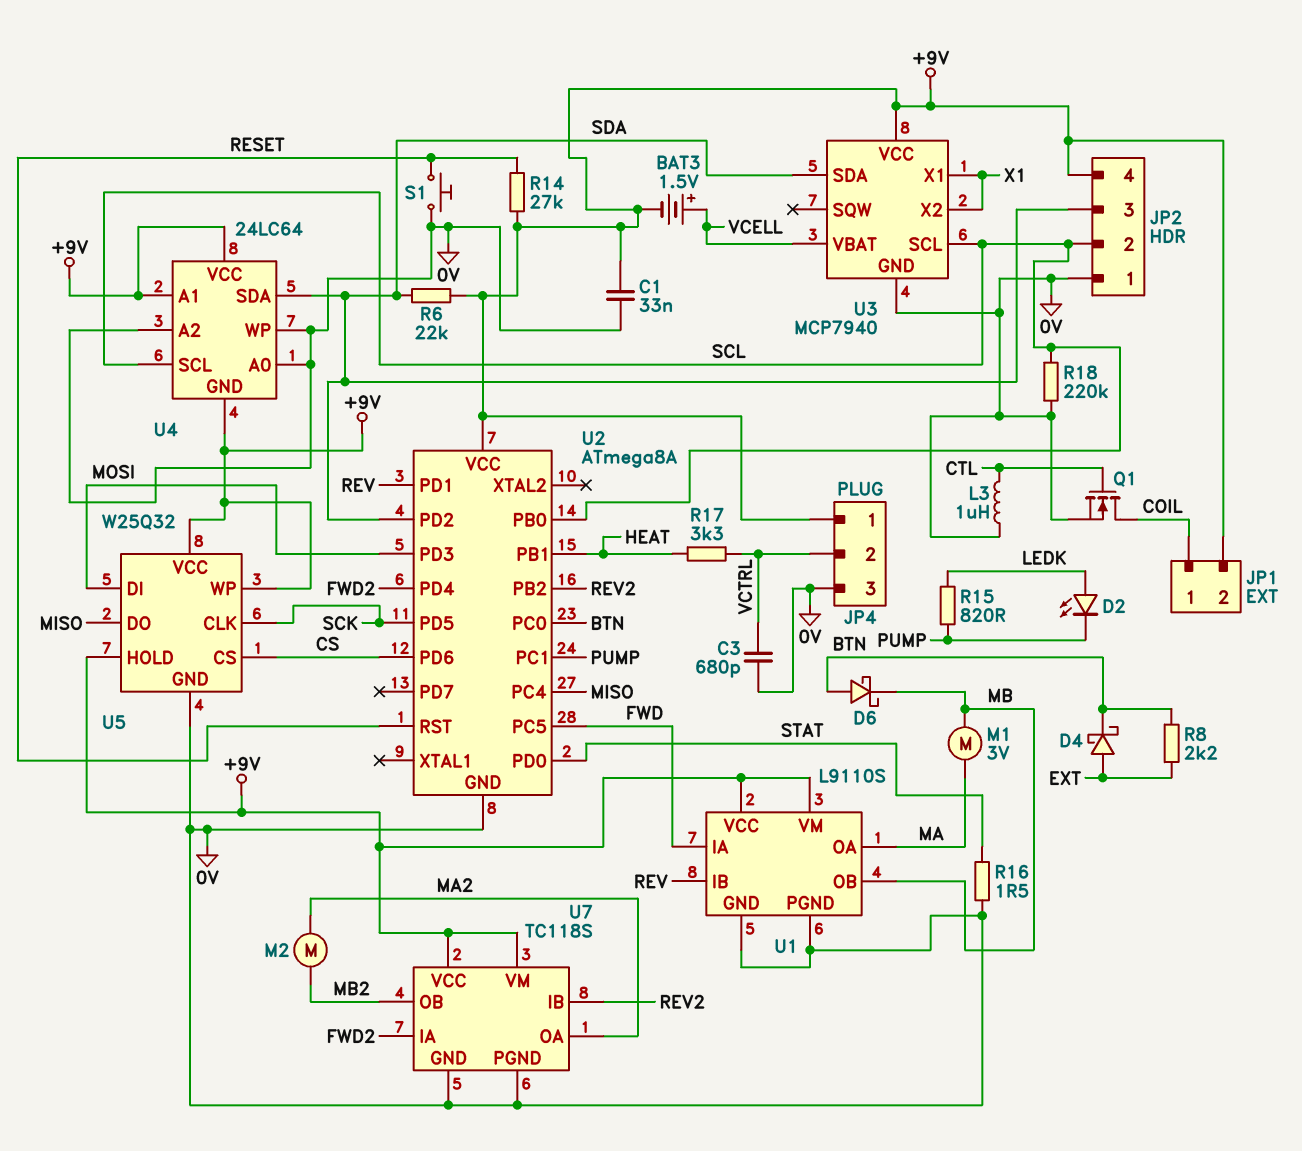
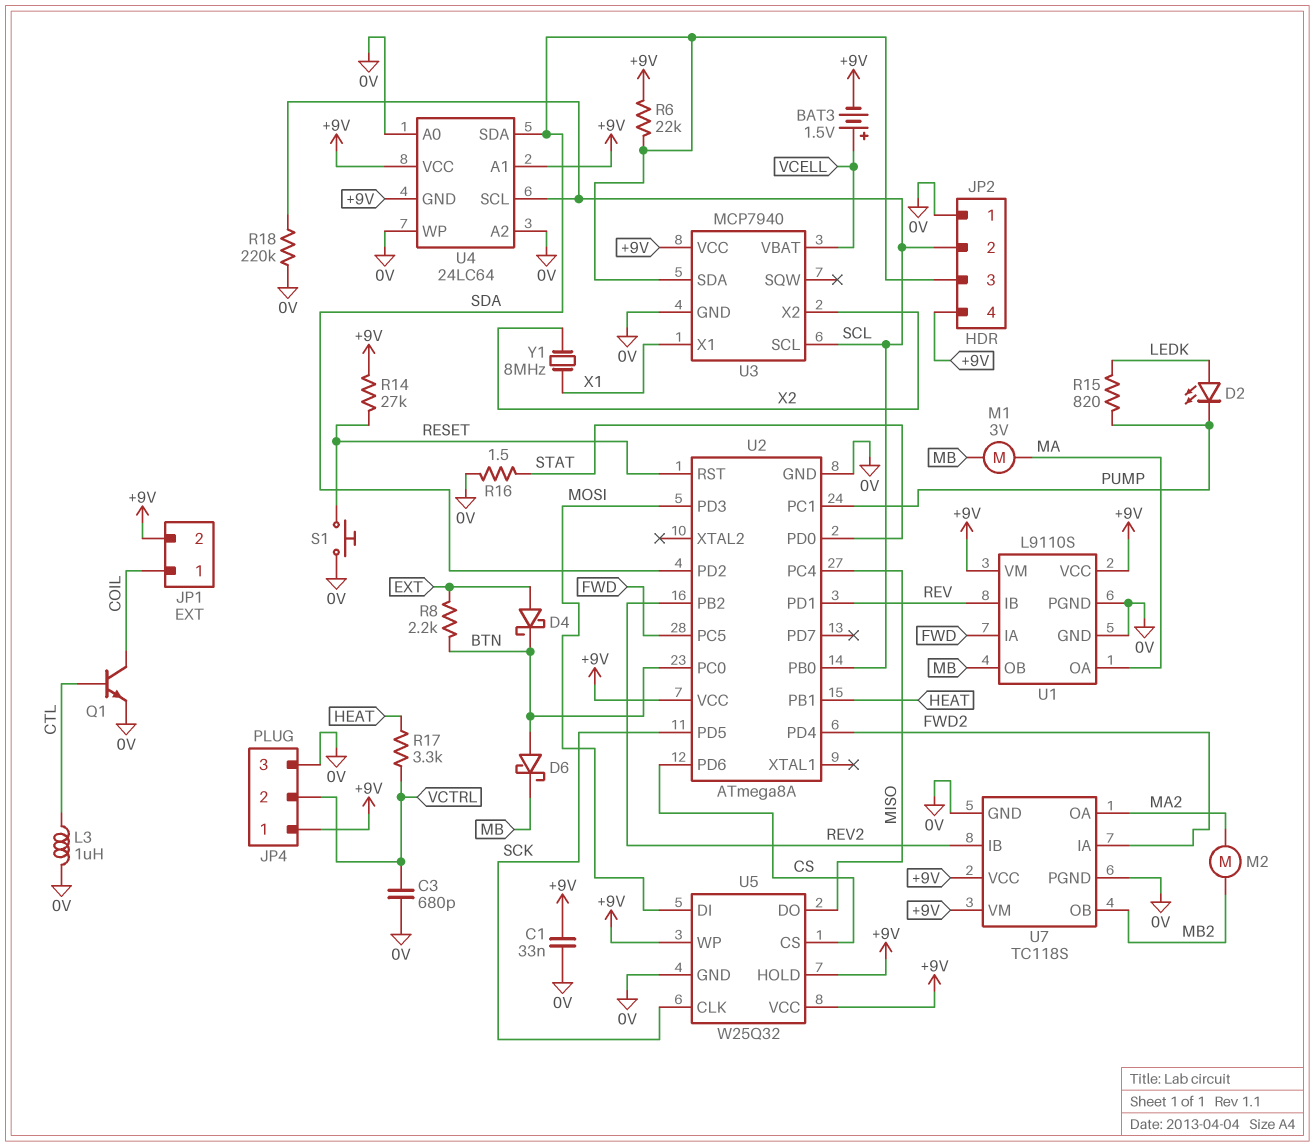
Q1: NMOS (G CTL, D COIL, S 0V) -> NPN (B CTL, C COIL, E 0V)
U3 pin X2: X1 -> X2
Y1: none -> 8MHz (X1, X2)

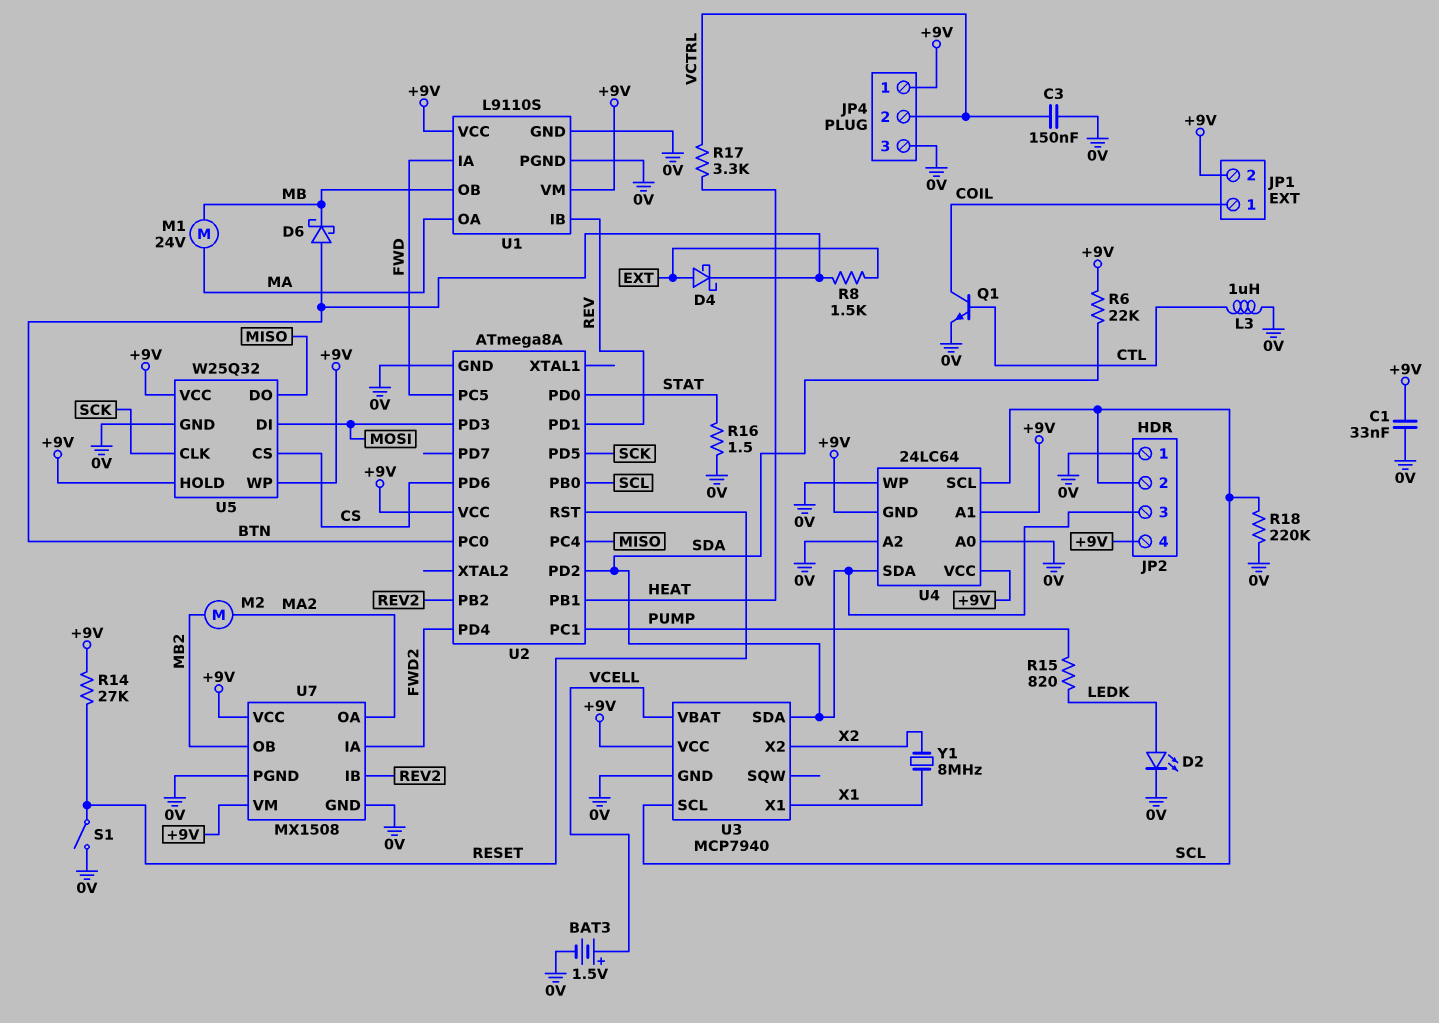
BAT3: 1.5V (plus VCELL, minus +9V) -> 1.5V (plus VCELL, minus 0V)
C3: 680pF (0V, VCTRL) -> 150nF (0V, VCTRL)
D2: LED (A LEDK, K PUMP) -> LED (A LEDK, K 0V)
M1: motor 3V (MA, MB) -> motor 24V (MA, MB)
R8: 2.2k (BTN, EXT) -> 1.5k (BTN, EXT)
S1: button (0V, RESET) -> switch (0V, RESET)
U7: TC118S -> MX1508

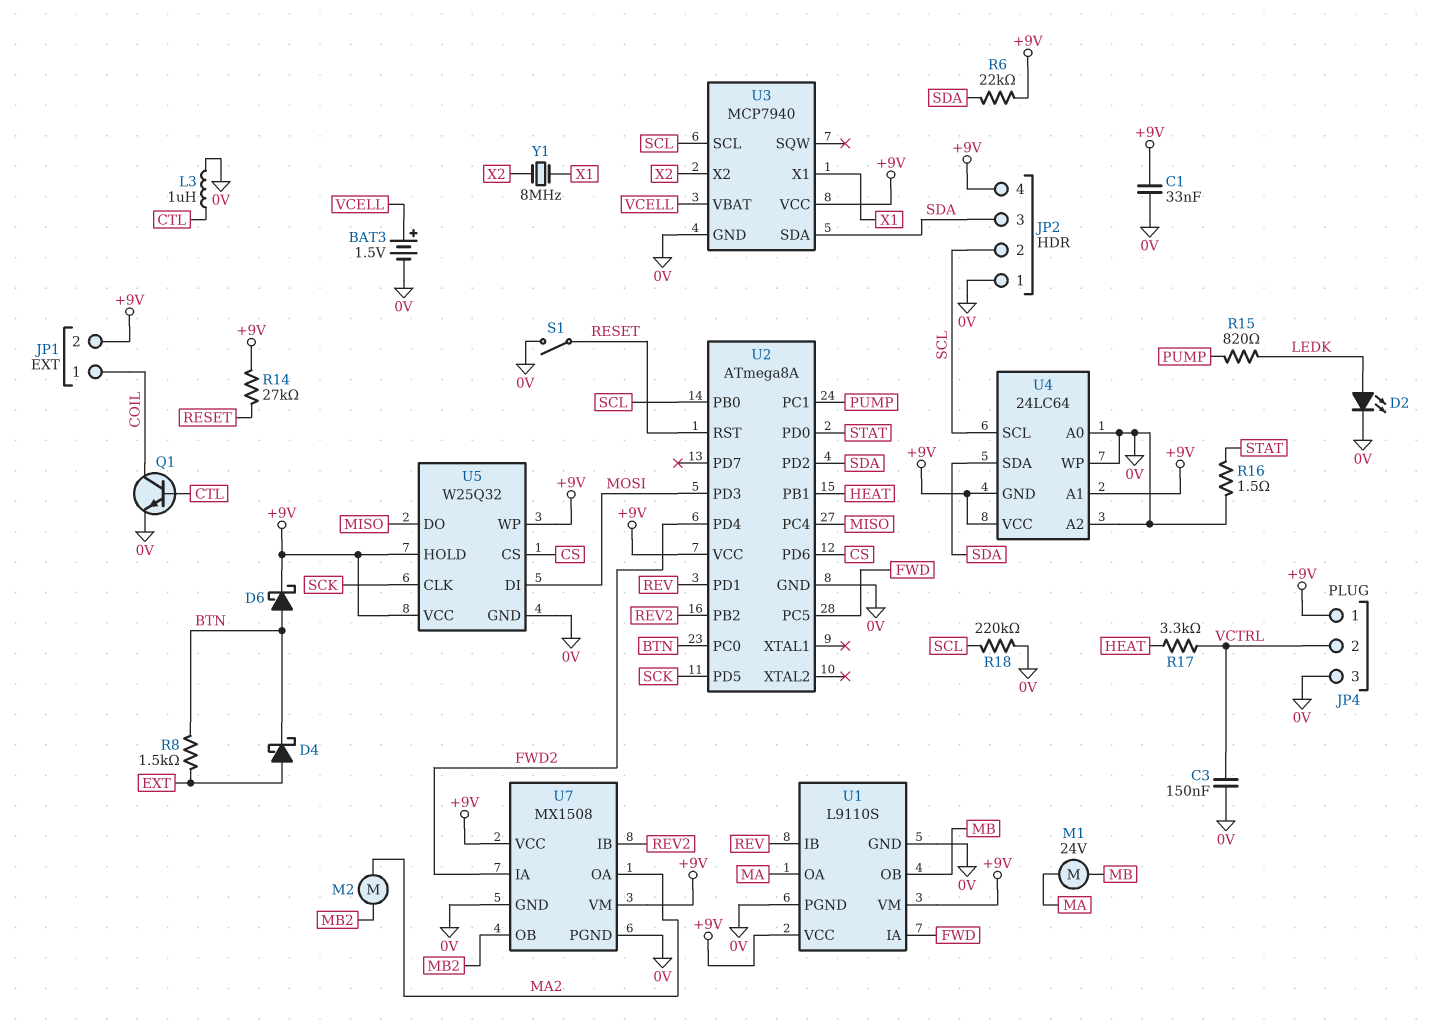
D6: schottky (A BTN, K MB) -> schottky (A BTN, K +9V)

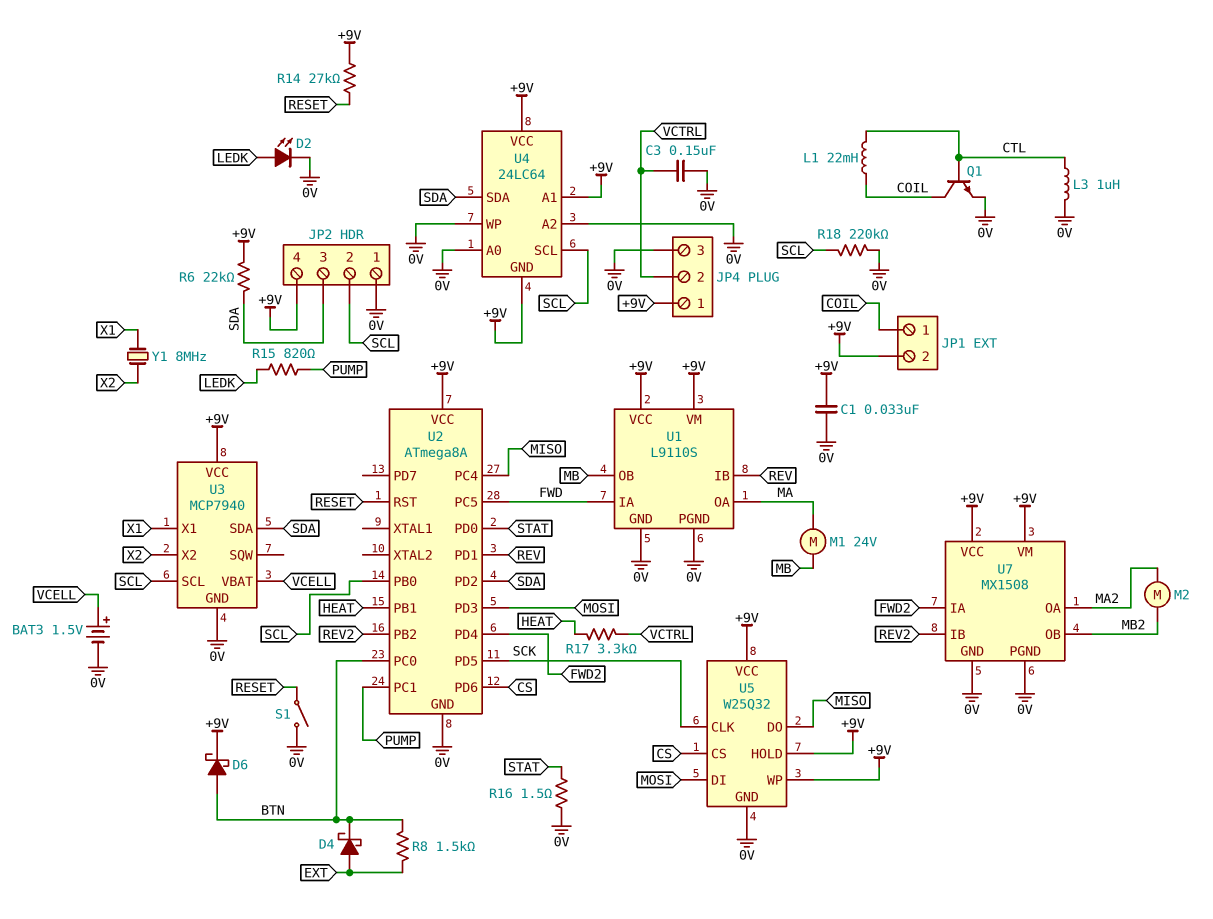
L1: none -> 22mH (COIL, CTL)

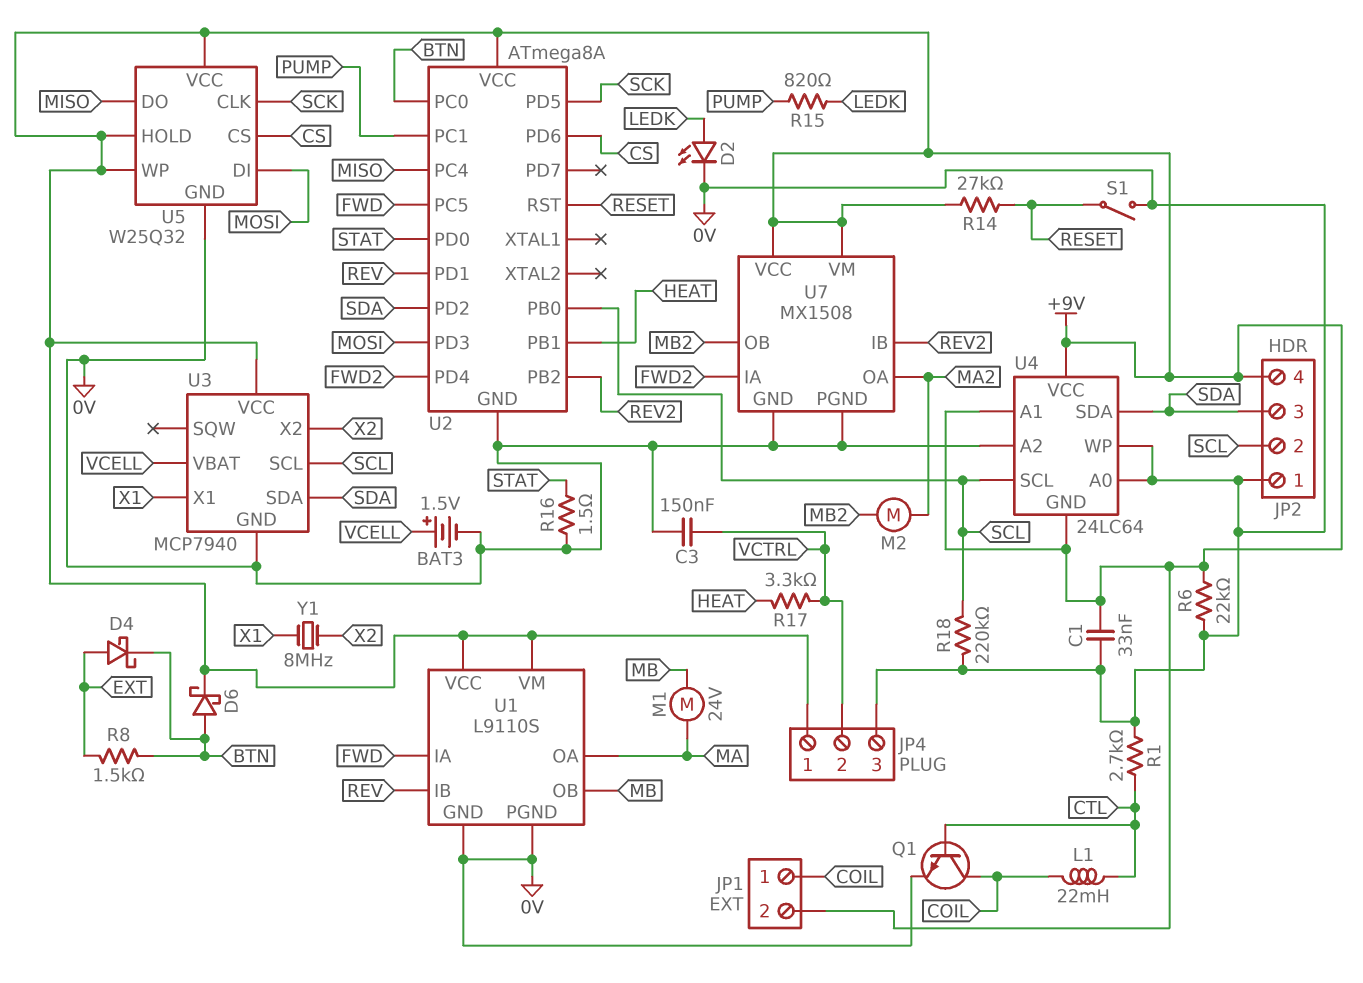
L3: 1uH (0V, CTL) -> none
R1: none -> 2.7k (0V, CTL)
R6: 22k (+9V, SDA) -> 22k (+9V, 0V)

